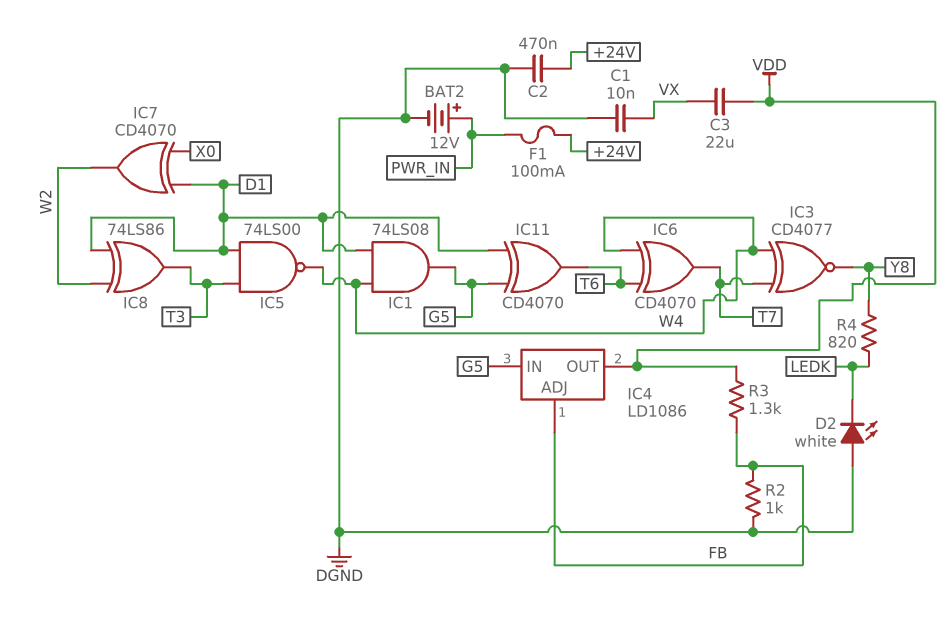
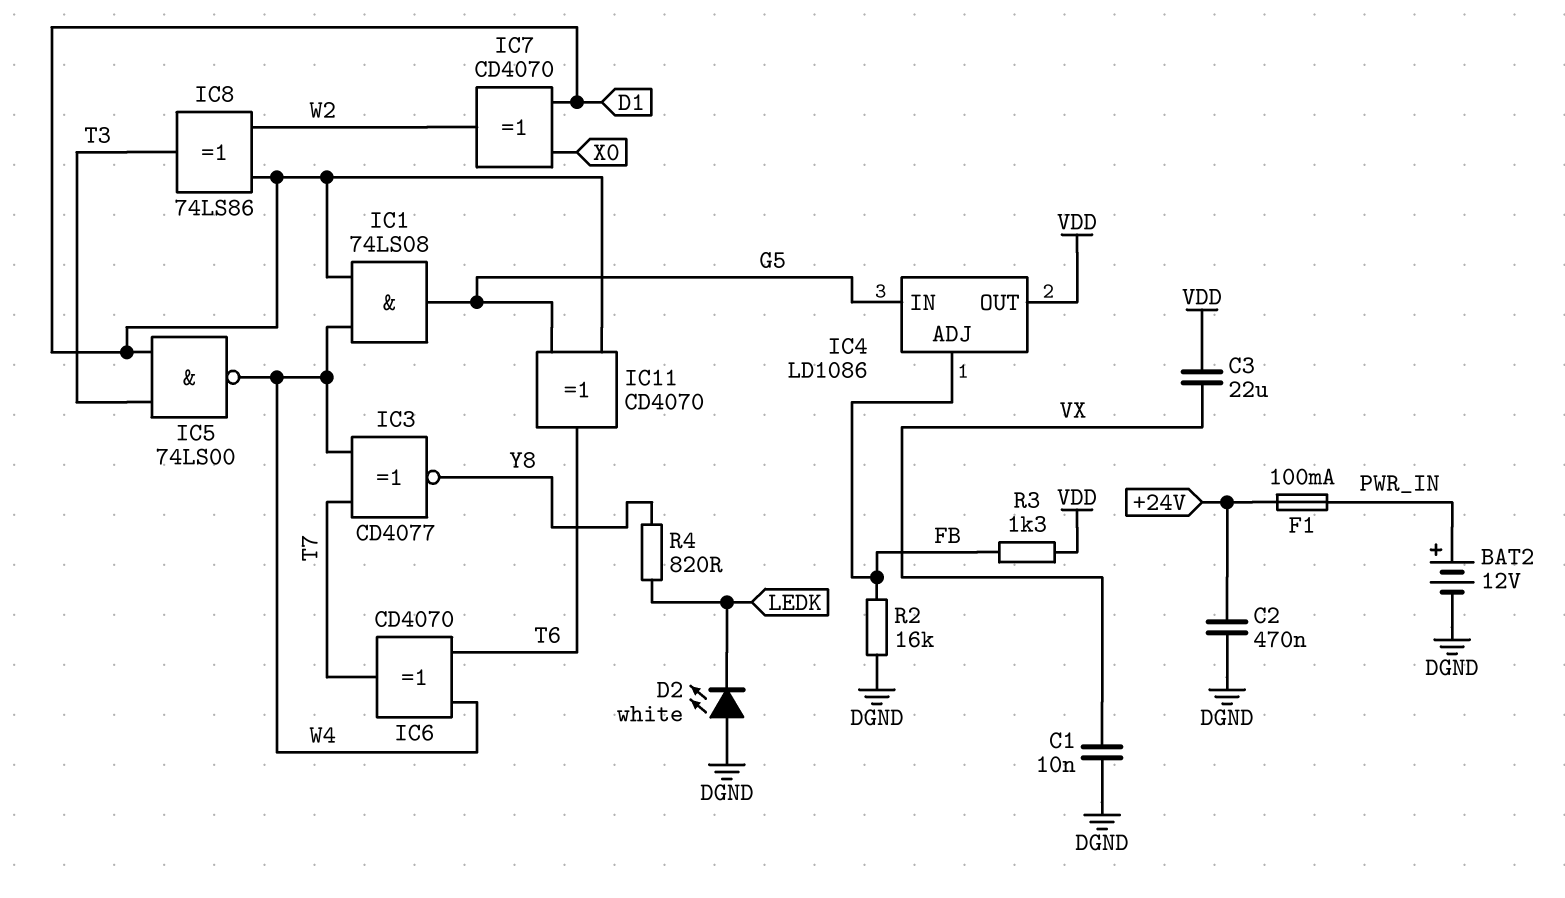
R2: 1k (DGND, FB) -> 16k (DGND, FB)

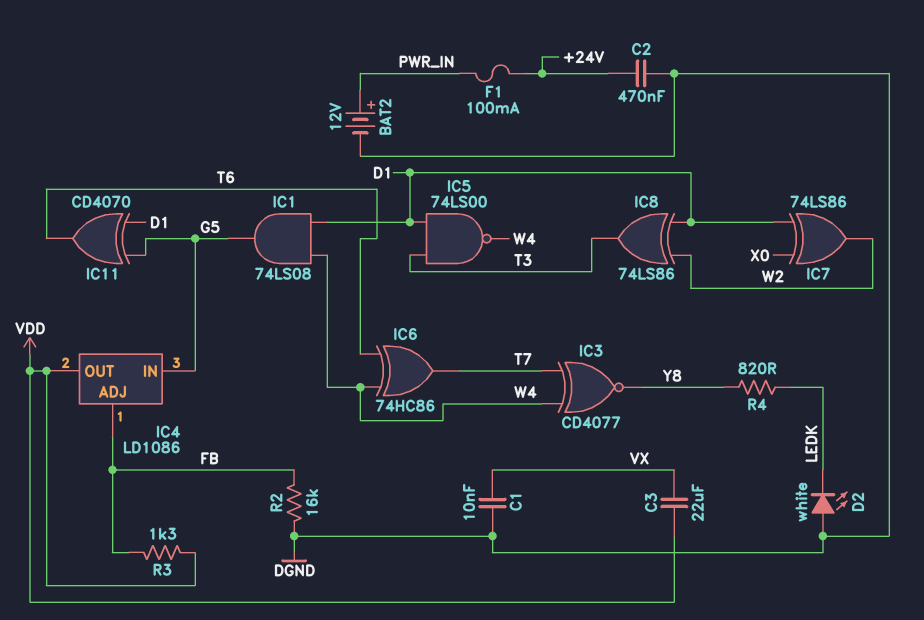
IC6: XOR CD4070 (in T6, in W4, out T7) -> XOR 74HC86 (in T6, in W4, out T7)
IC7: XOR CD4070 (in D1, in X0, out W2) -> XOR 74LS86 (in D1, in X0, out W2)

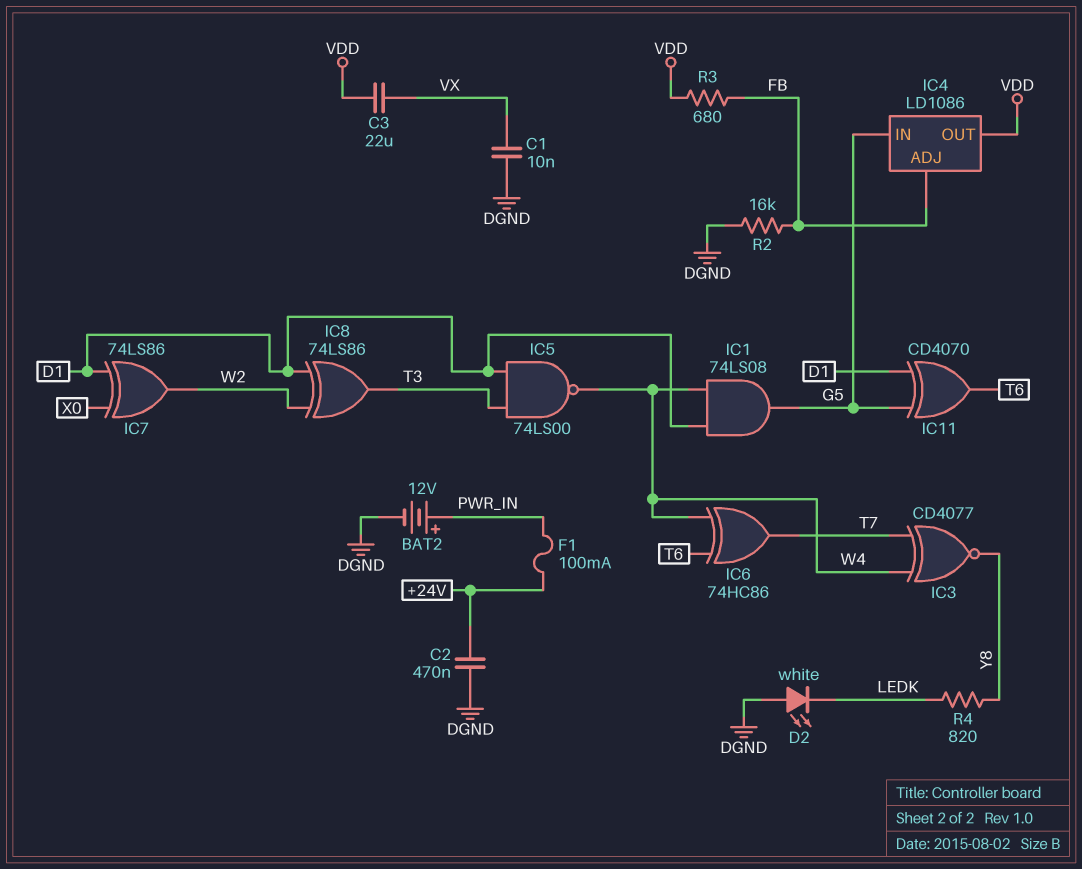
R3: 1.3k (FB, VDD) -> 680 (FB, VDD)

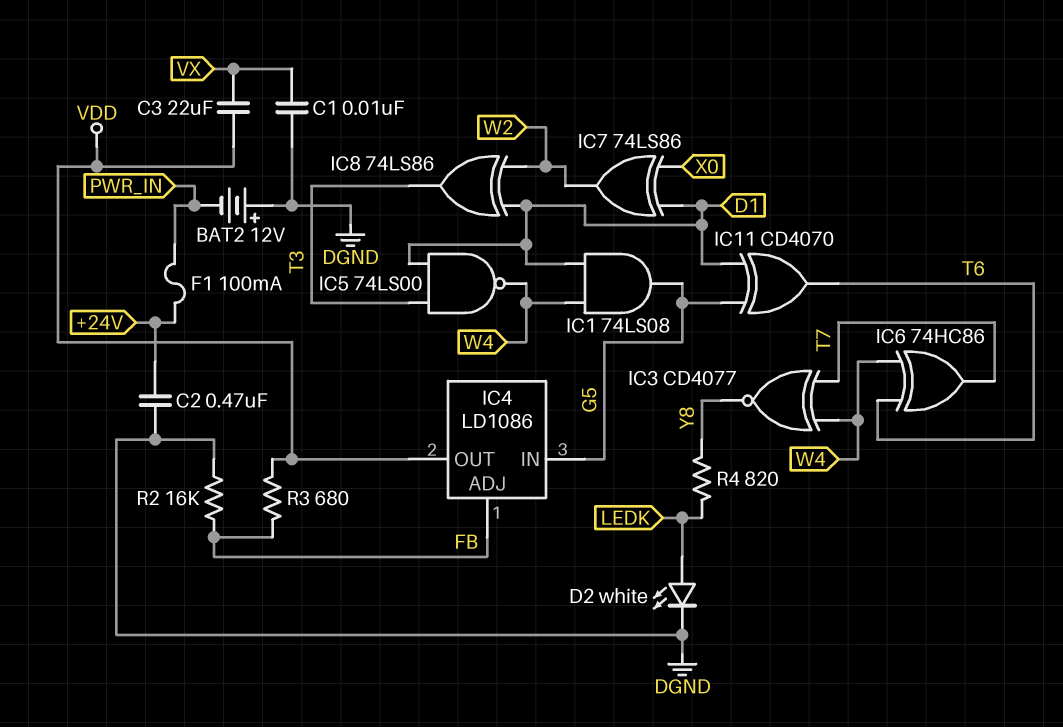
BAT2: 12V (plus PWR_IN, minus DGND) -> 12V (plus DGND, minus PWR_IN)
D2: LED white (A DGND, K LEDK) -> LED white (A LEDK, K DGND)

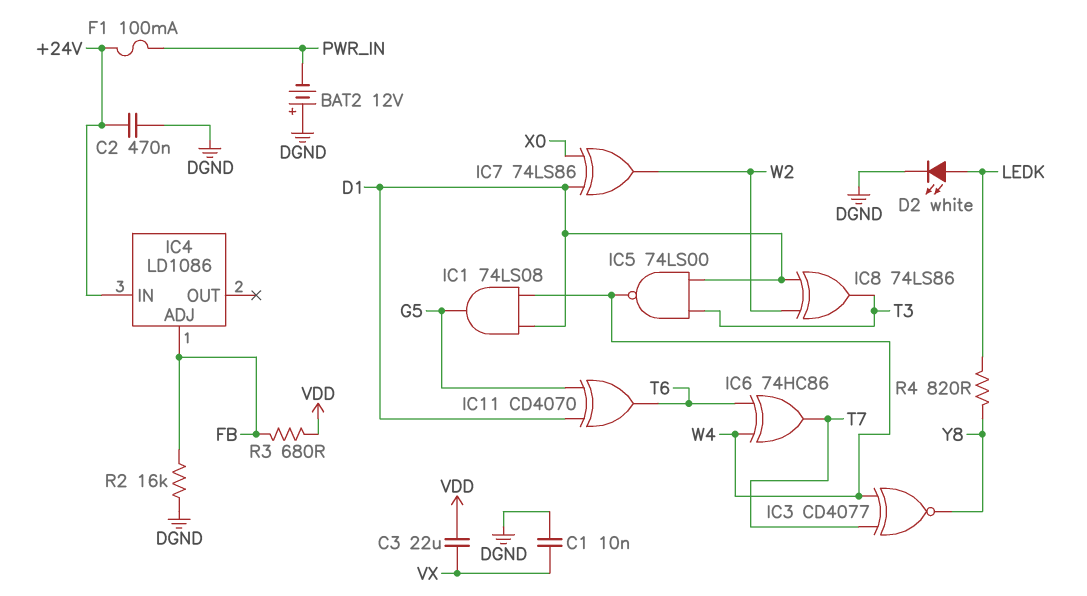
IC4 pin IN: G5 -> +24V
IC4 pin OUT: VDD -> none

